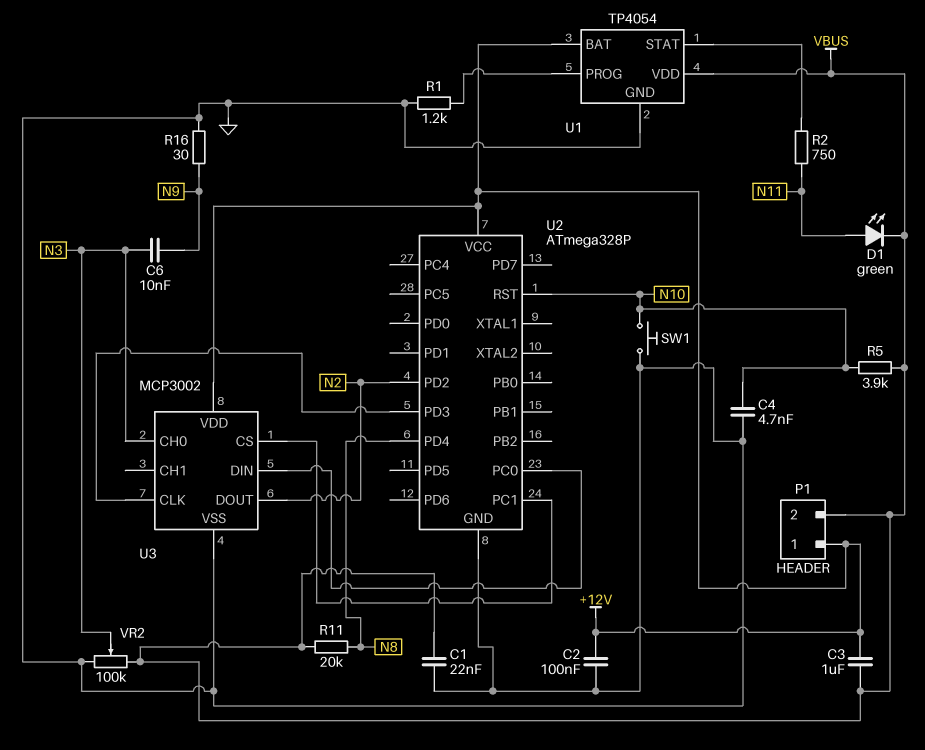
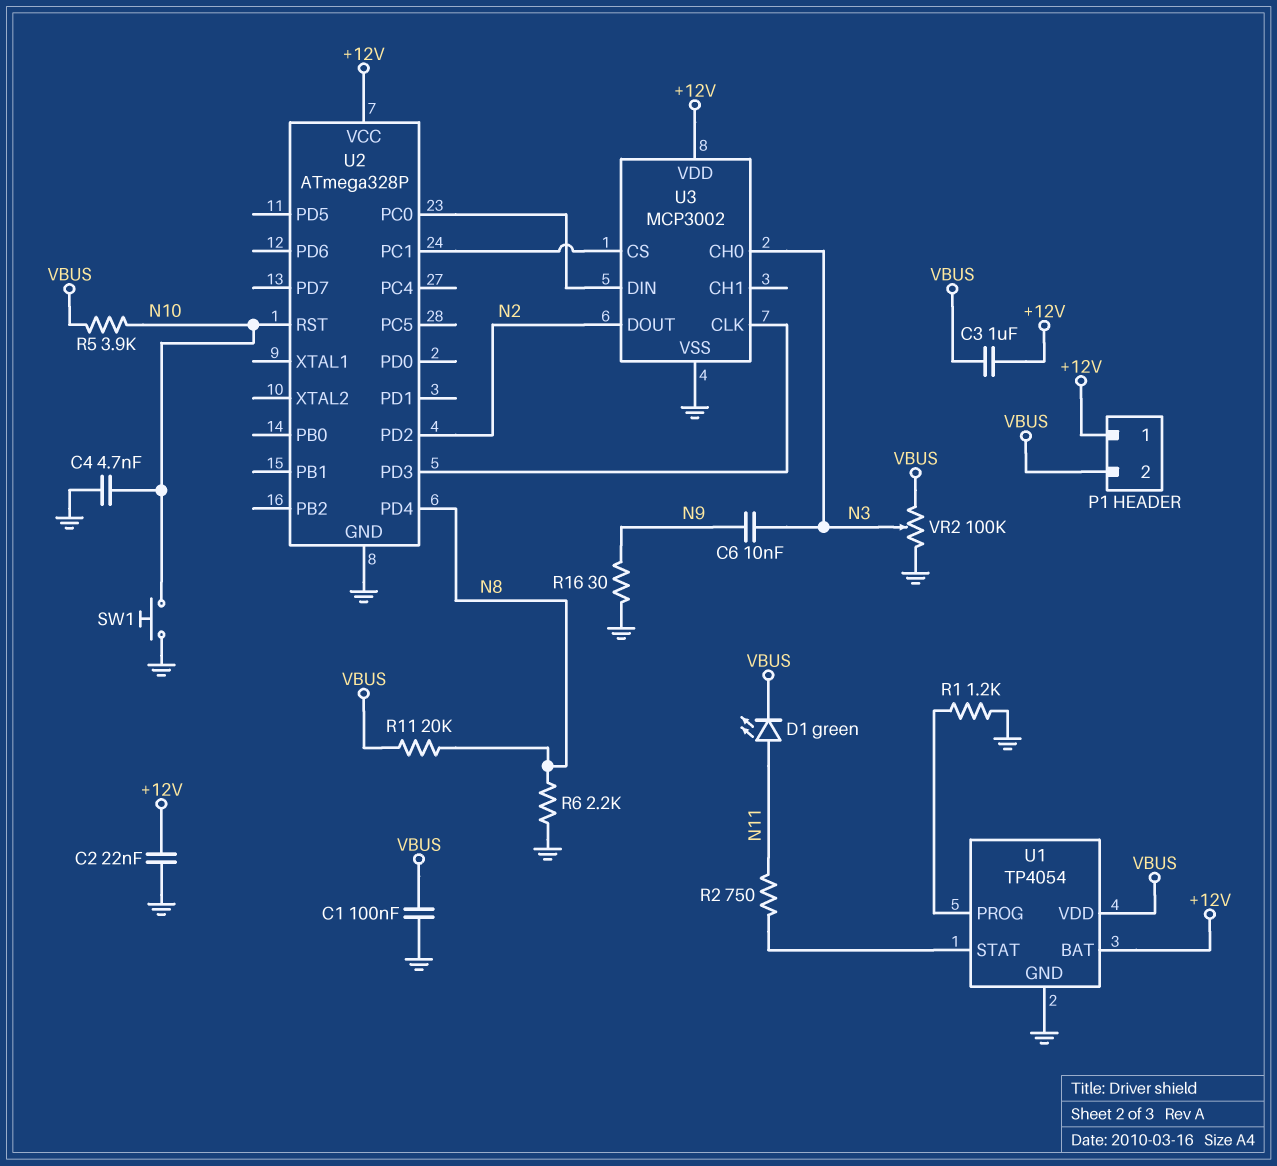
C1: 22nF (GND, VBUS) -> 100nF (GND, VBUS)
C2: 100nF (+12V, GND) -> 22nF (+12V, GND)
R6: none -> 2.2k (GND, N8)

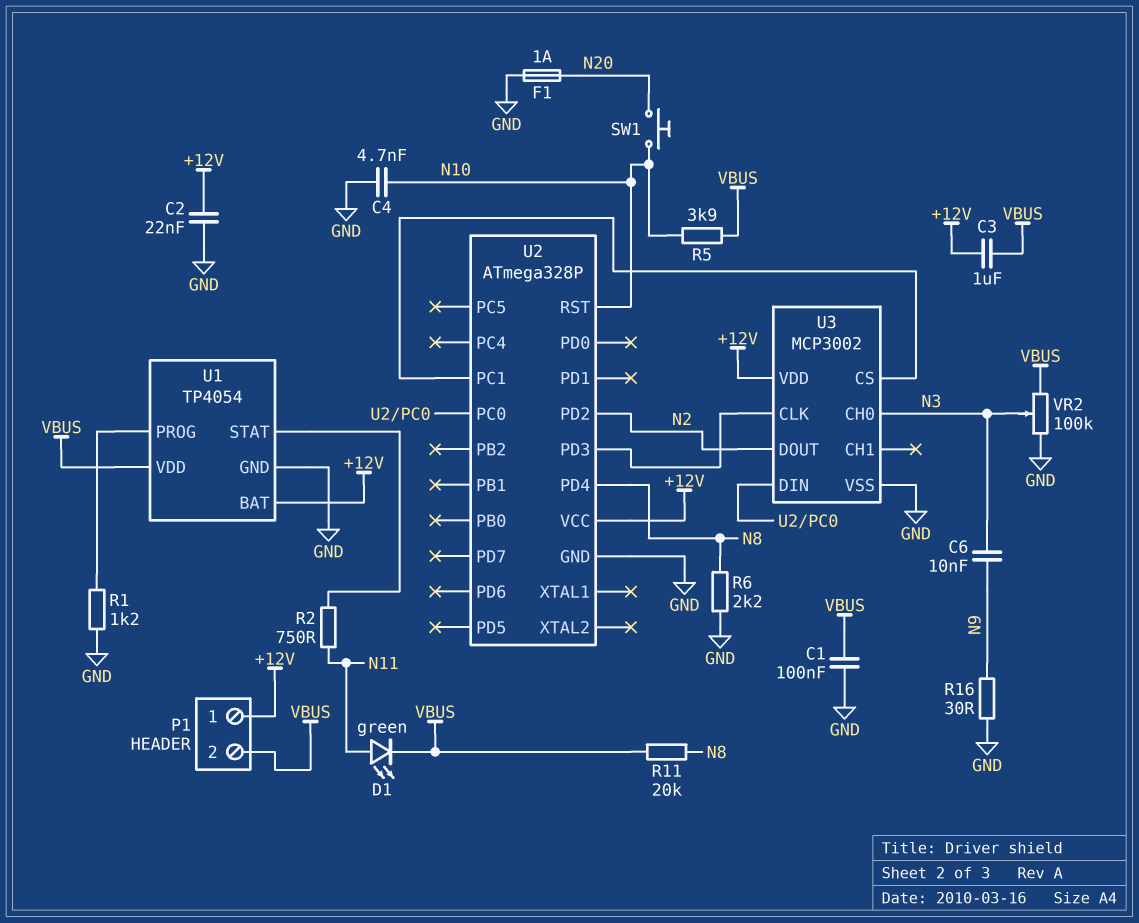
F1: none -> 1A (GND, N20)
SW1: button (GND, N10) -> button (N10, N20)

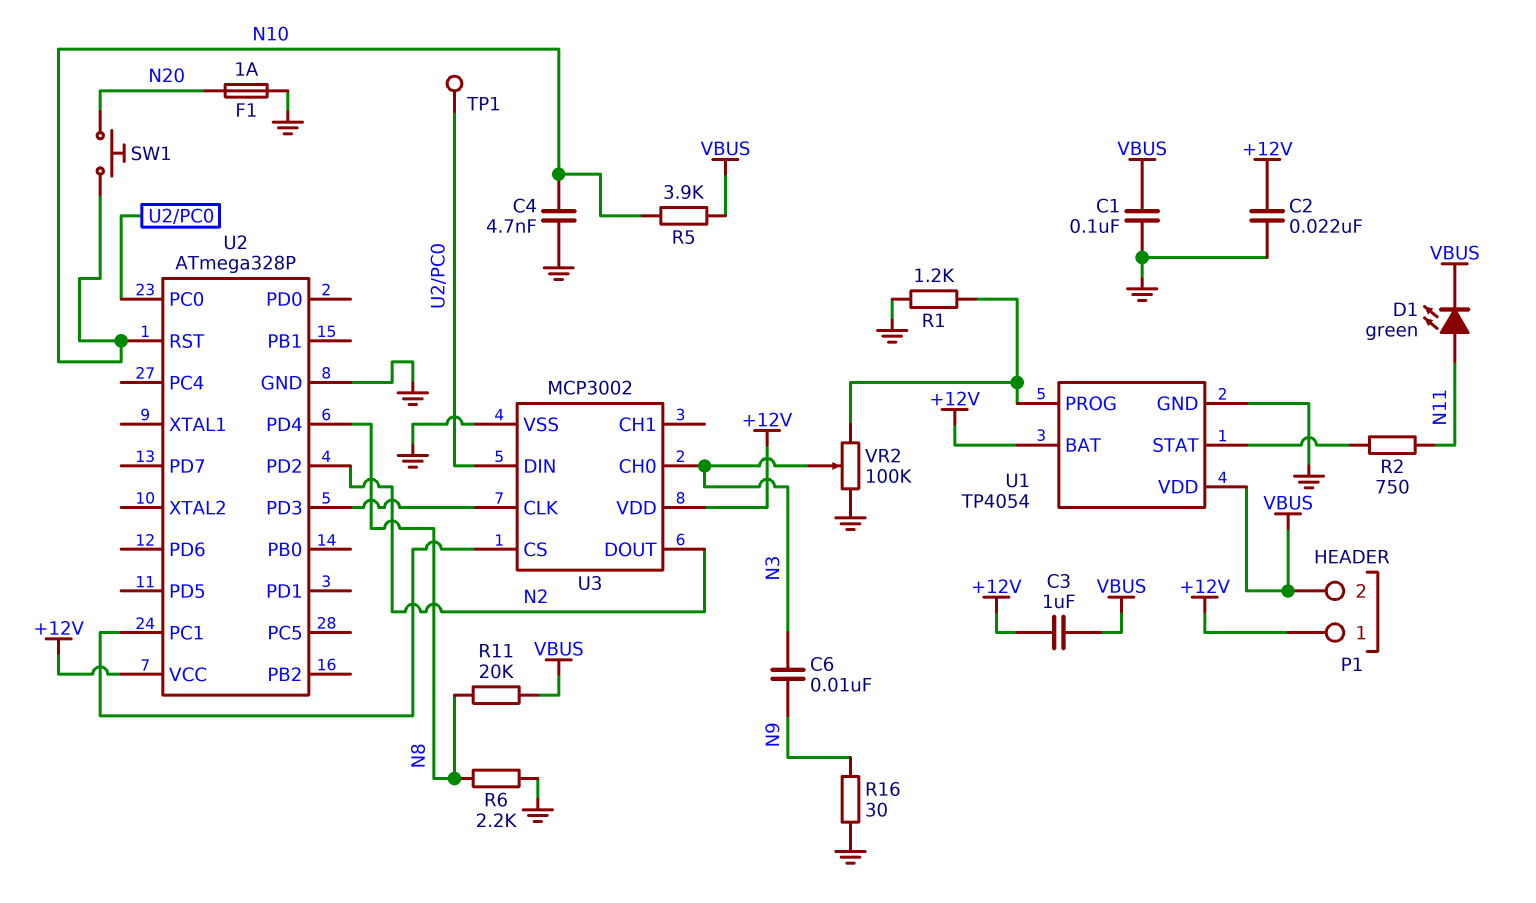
TP1: none -> test point (U2/PC0)
VR2: 100k (GND, VBUS, wiper N3) -> 100k (GND, U1/PROG, wiper N3)

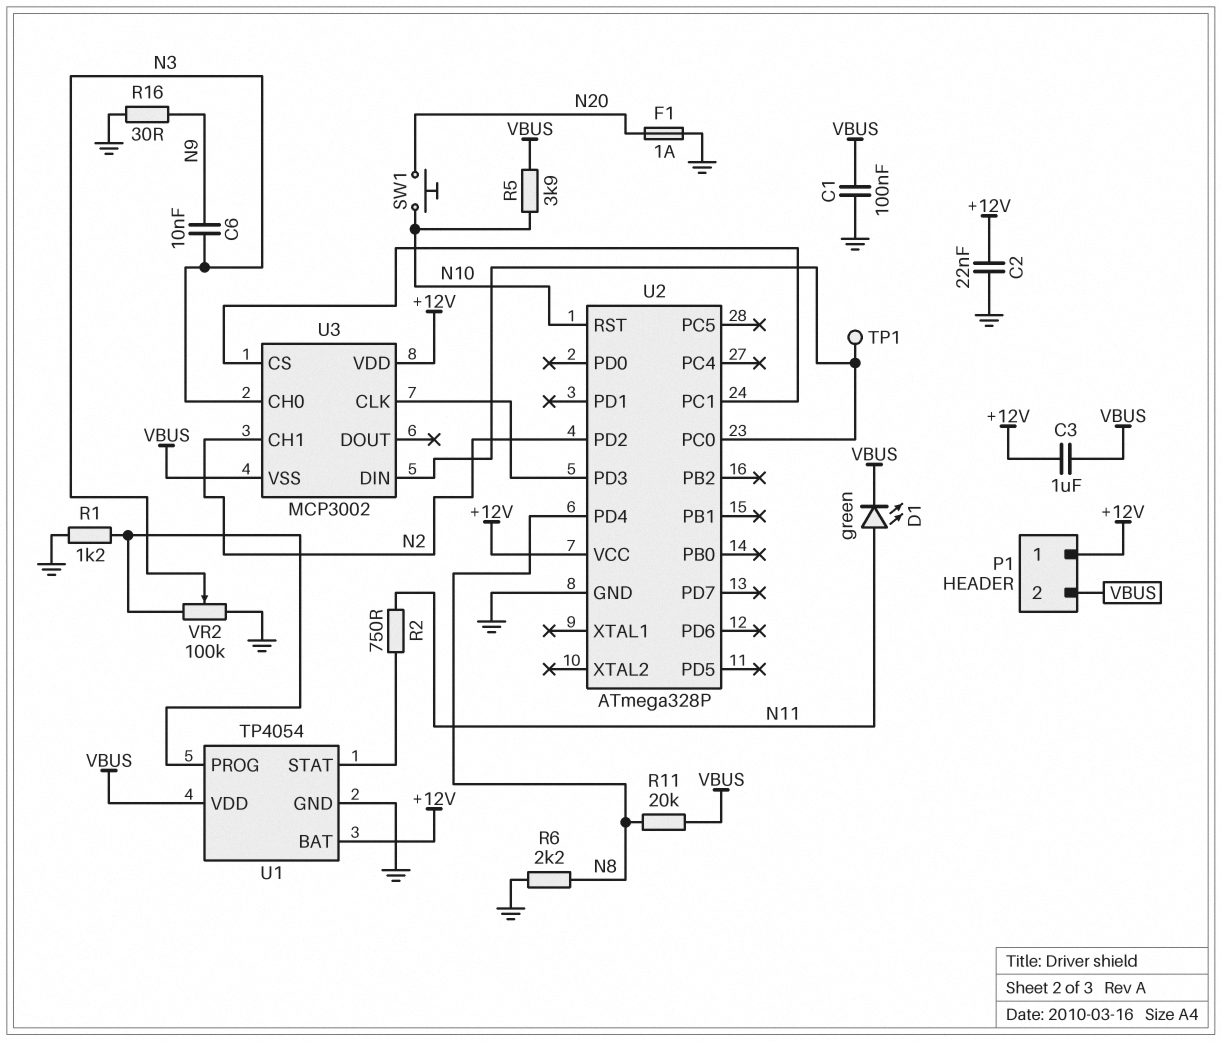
C4: 4.7nF (GND, N10) -> none
U3 pin CH1: none -> N2
U3 pin DOUT: N2 -> none
U3 pin VSS: GND -> VBUS

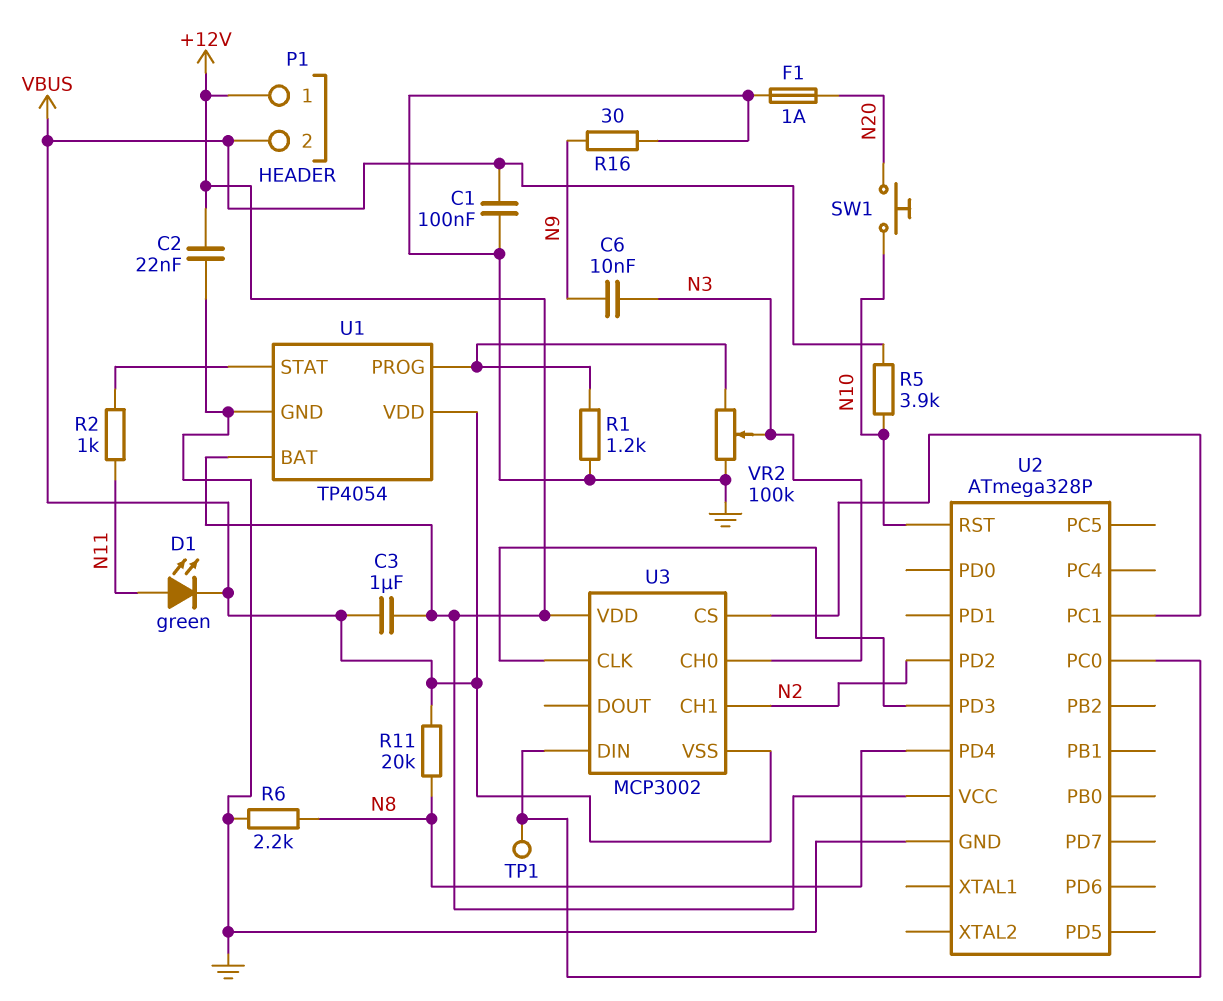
R2: 750 (N11, U1/STAT) -> 1k (N11, U1/STAT)

